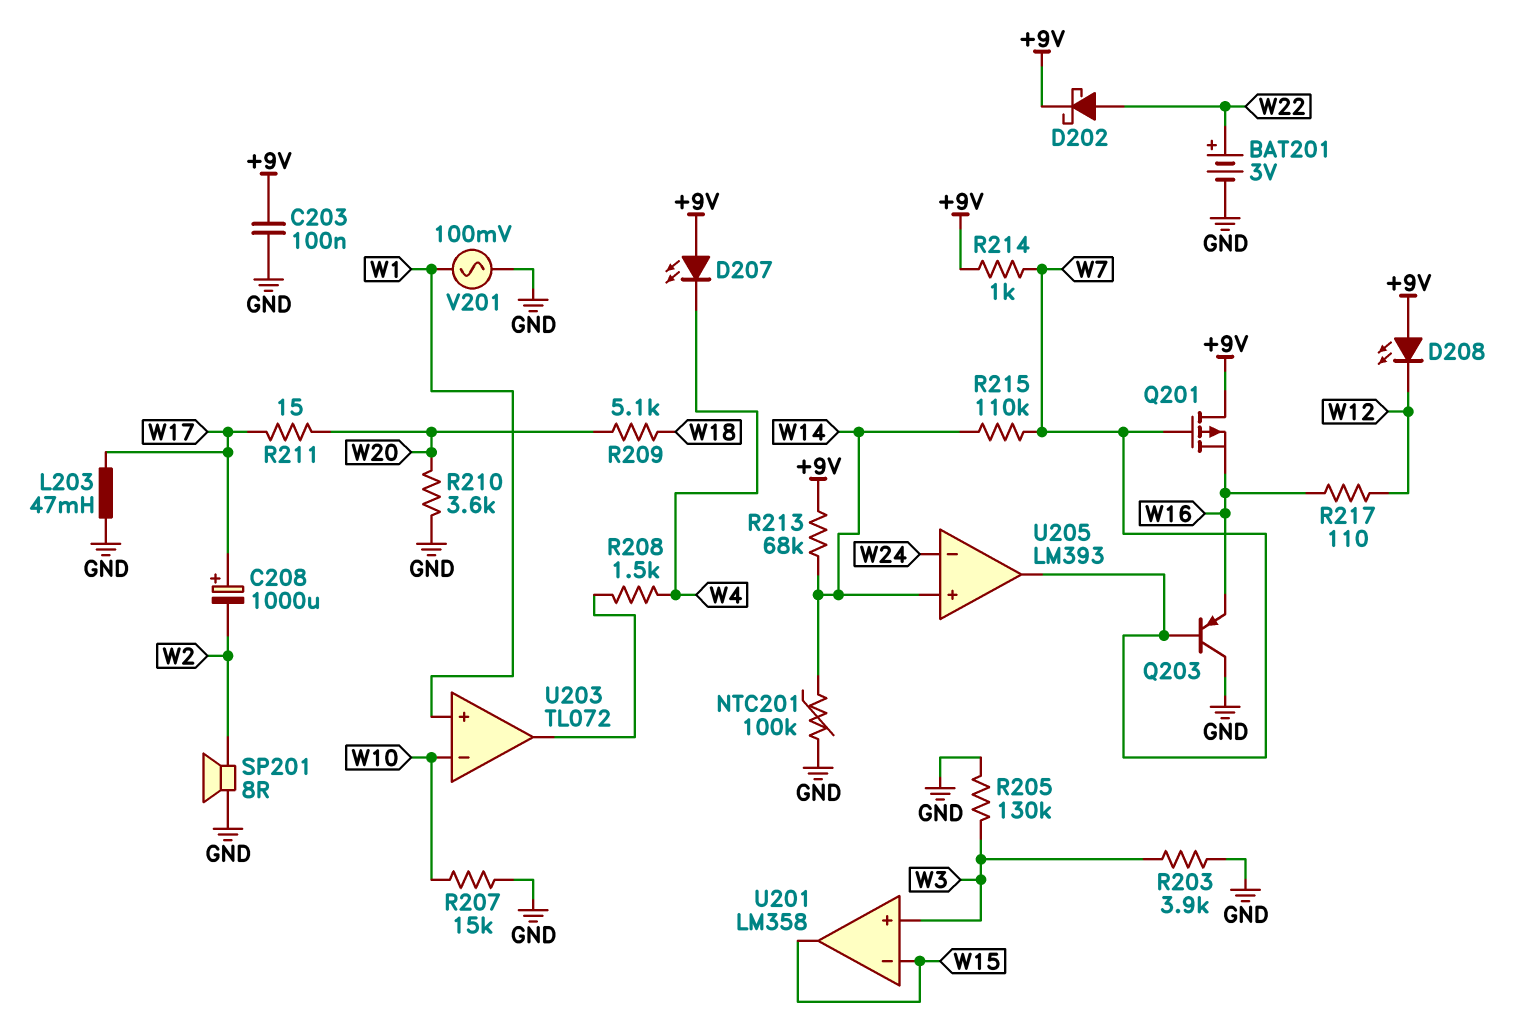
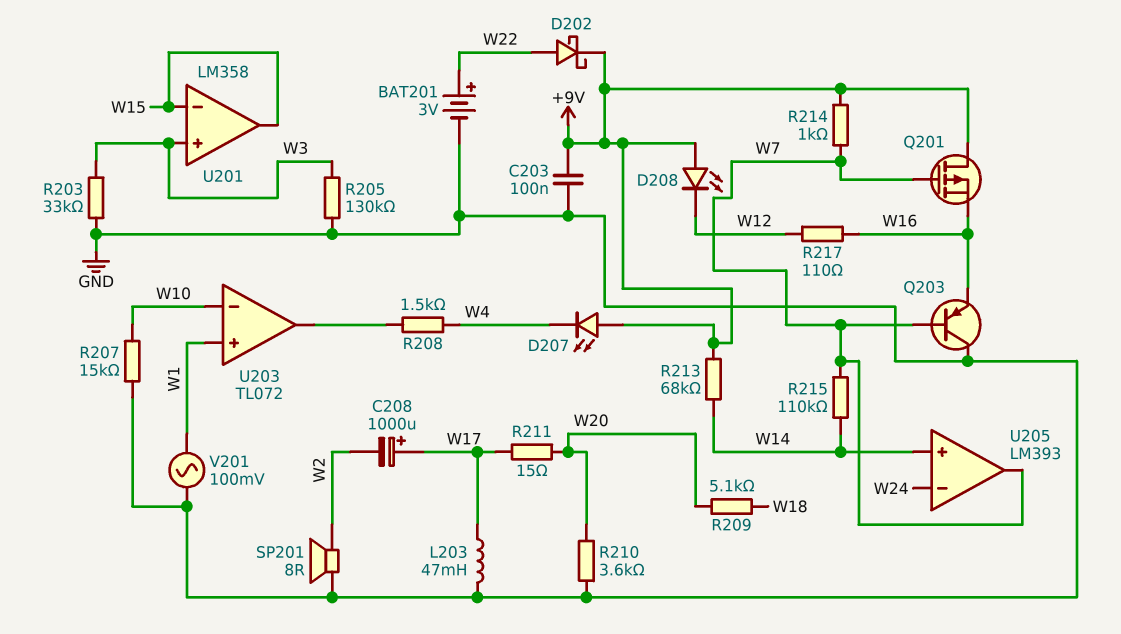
NTC201: 100k (GND, W14) -> none
R203: 3.9k (GND, W3) -> 33k (GND, W3)

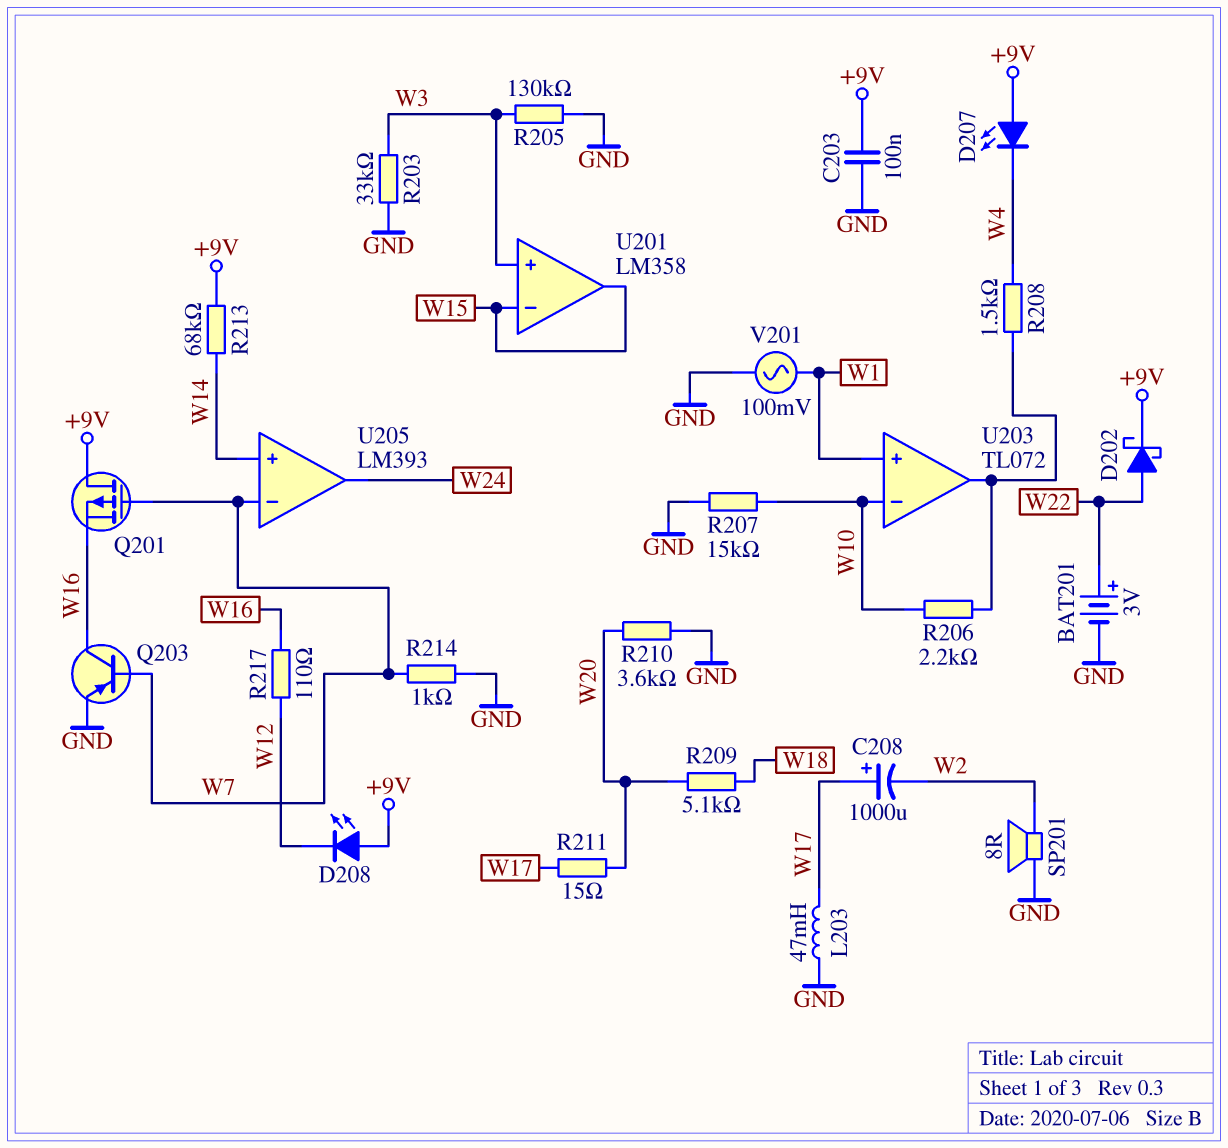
Q203: PNP (B W7, C GND, E W16) -> PNP (B W7, C W16, E GND)
R206: none -> 2.2k (U203/out, W10)
R214: 1k (+9V, W7) -> 1k (GND, W7)
R215: 110k (W7, W14) -> none
U205 pin in-: W24 -> W7
U205 pin out: W7 -> W24

